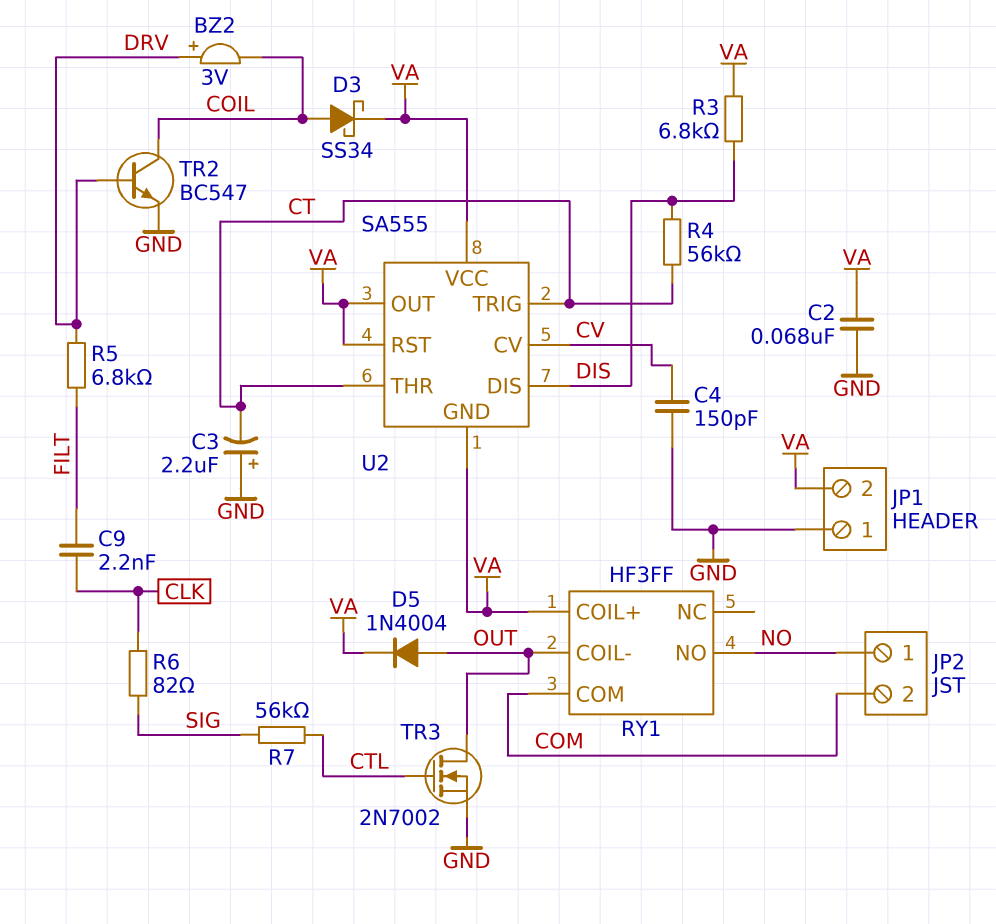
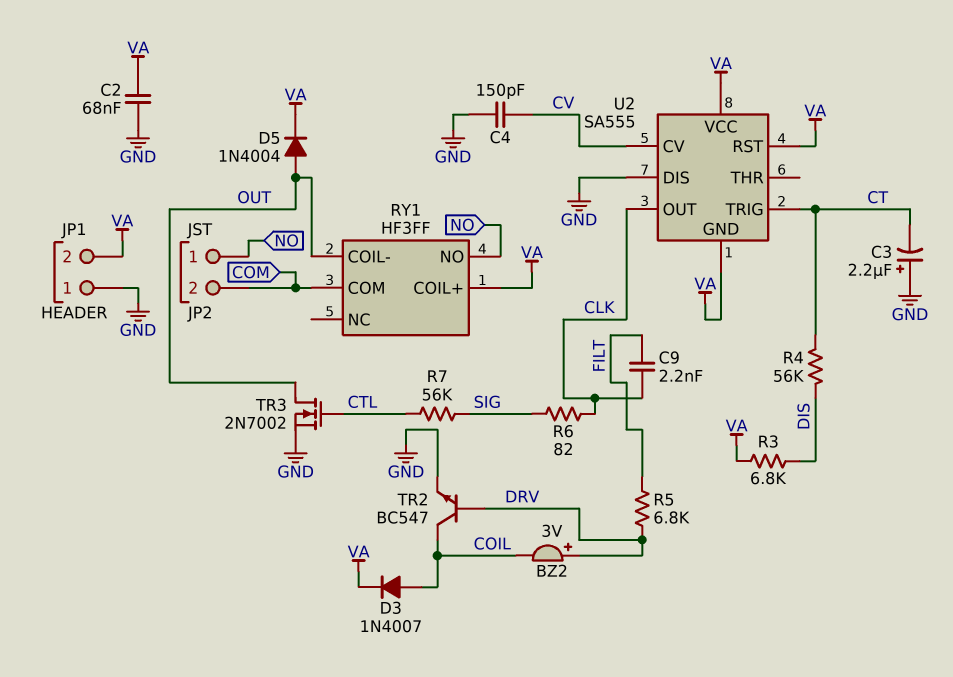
D3: schottky SS34 (A COIL, K VA) -> diode 1N4007 (A COIL, K VA)
U2 pin DIS: DIS -> GND
U2 pin OUT: VA -> CLK
U2 pin THR: CT -> none

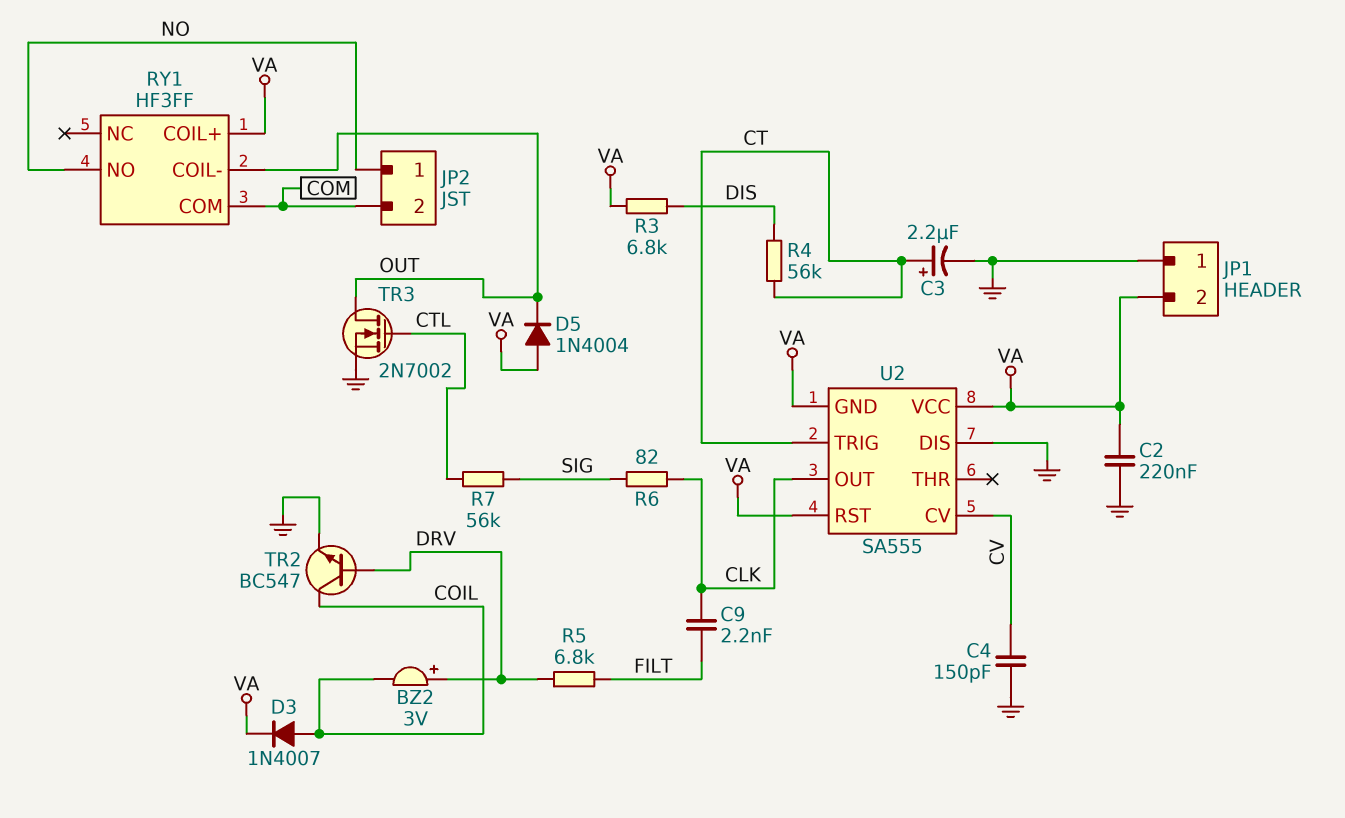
C2: 68nF (GND, VA) -> 220nF (GND, VA)
C3: 2.2uF (plus GND, minus CT) -> 2.2uF (plus CT, minus GND)
D5: diode 1N4004 (A OUT, K VA) -> diode 1N4004 (A VA, K OUT)

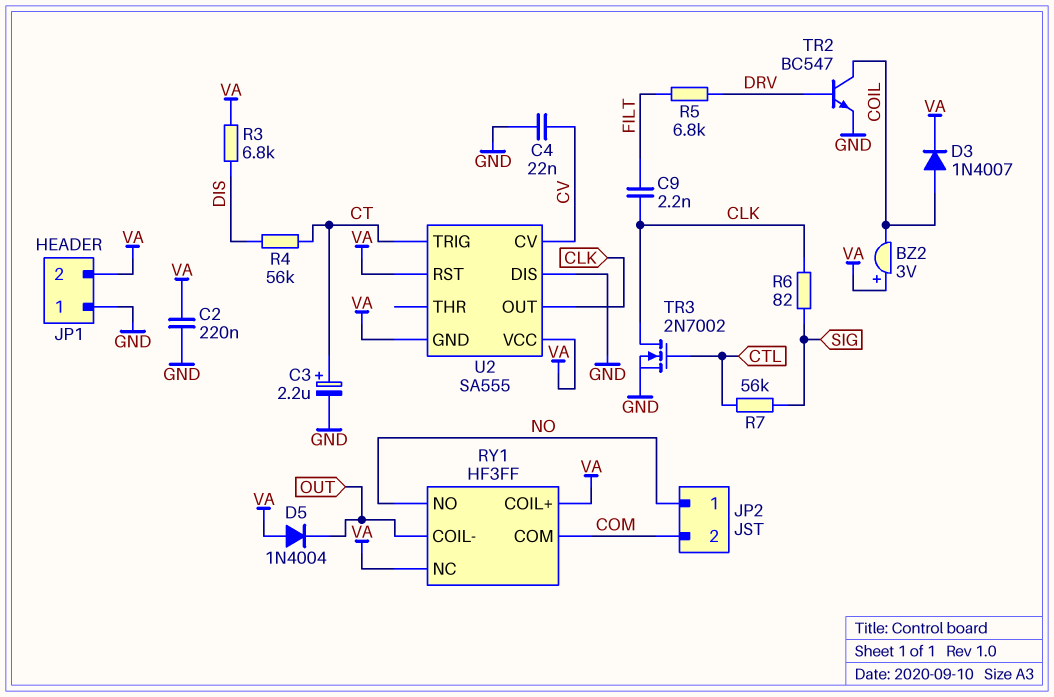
BZ2: buzzer 3V (plus DRV, minus COIL) -> buzzer 3V (plus VA, minus COIL)
C4: 150pF (CV, GND) -> 22nF (CV, GND)
RY1 pin NC: none -> VA
TR3: NMOS 2N7002 (G CTL, D OUT, S GND) -> NMOS 2N7002 (G CTL, D CLK, S GND)

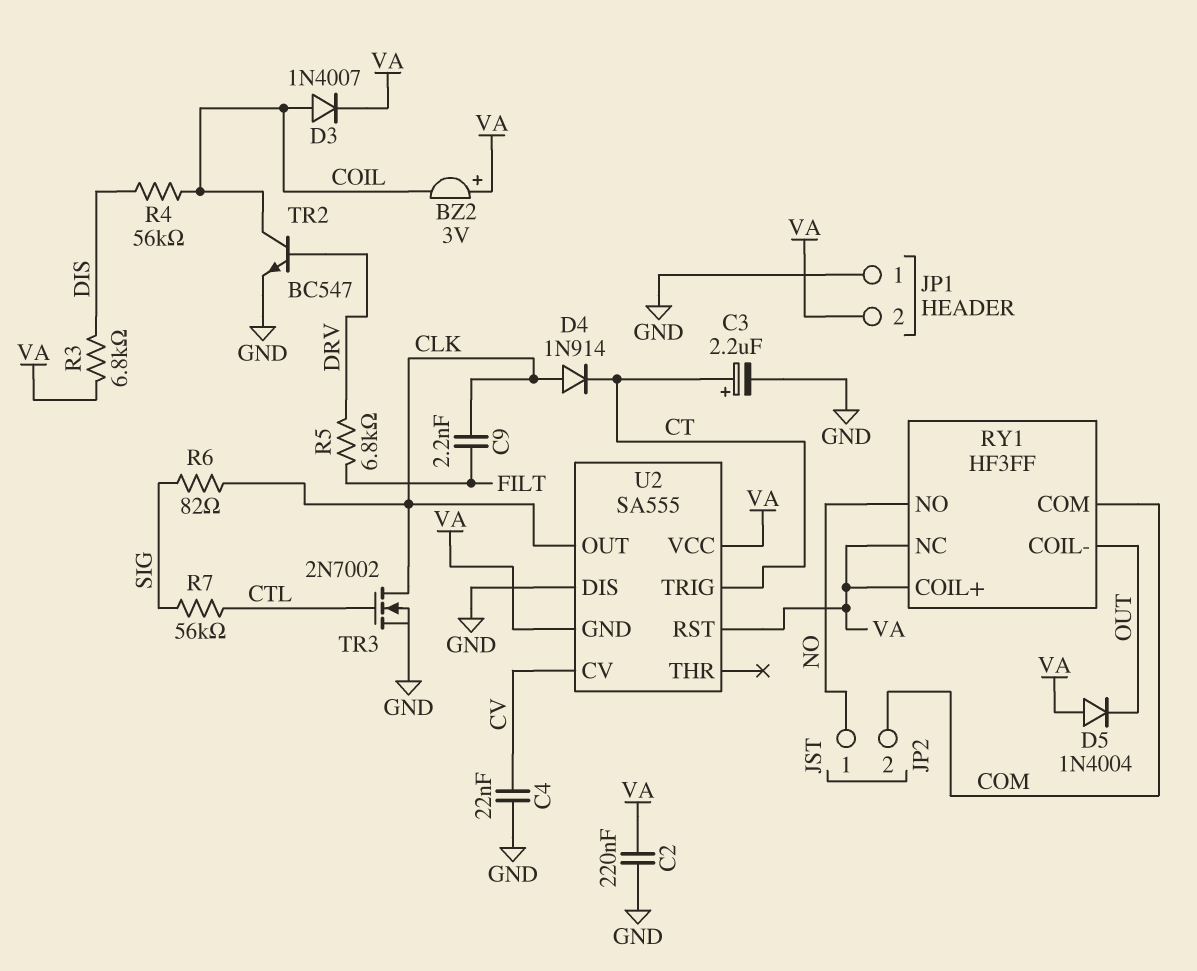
D4: none -> diode 1N914 (A CLK, K CT)
R4: 56k (CT, DIS) -> 56k (COIL, DIS)

